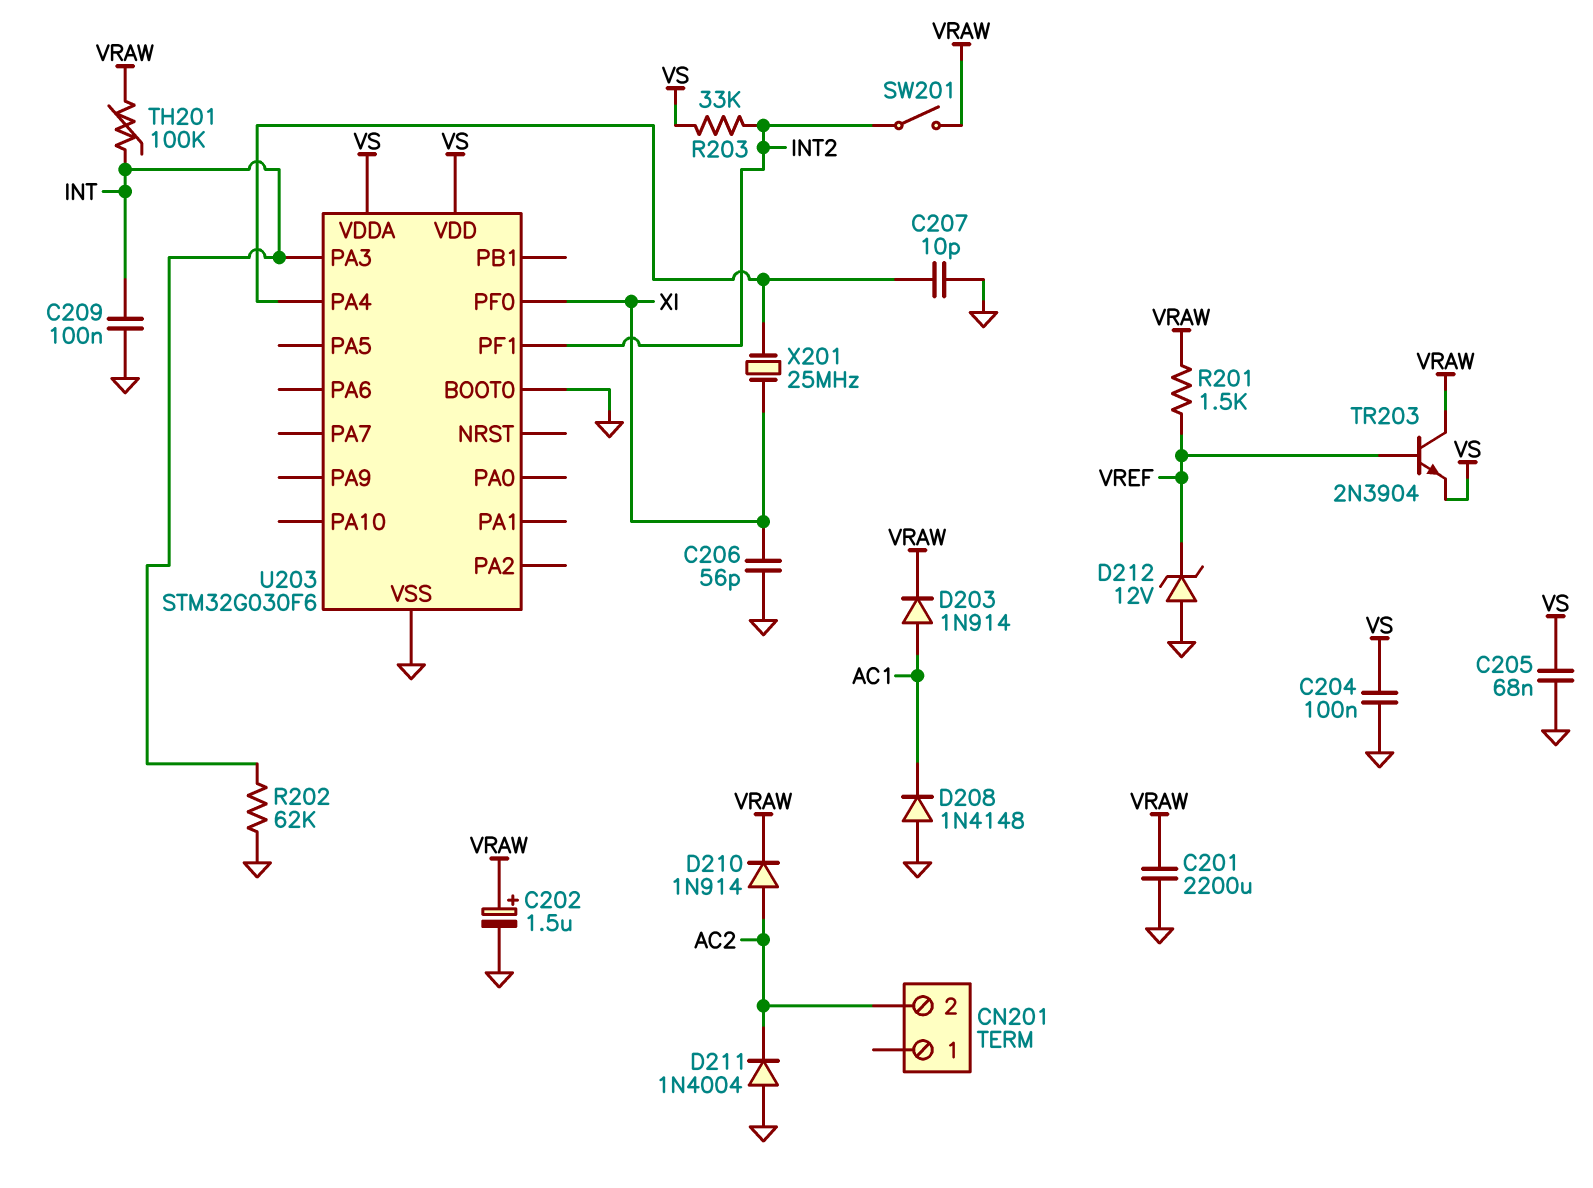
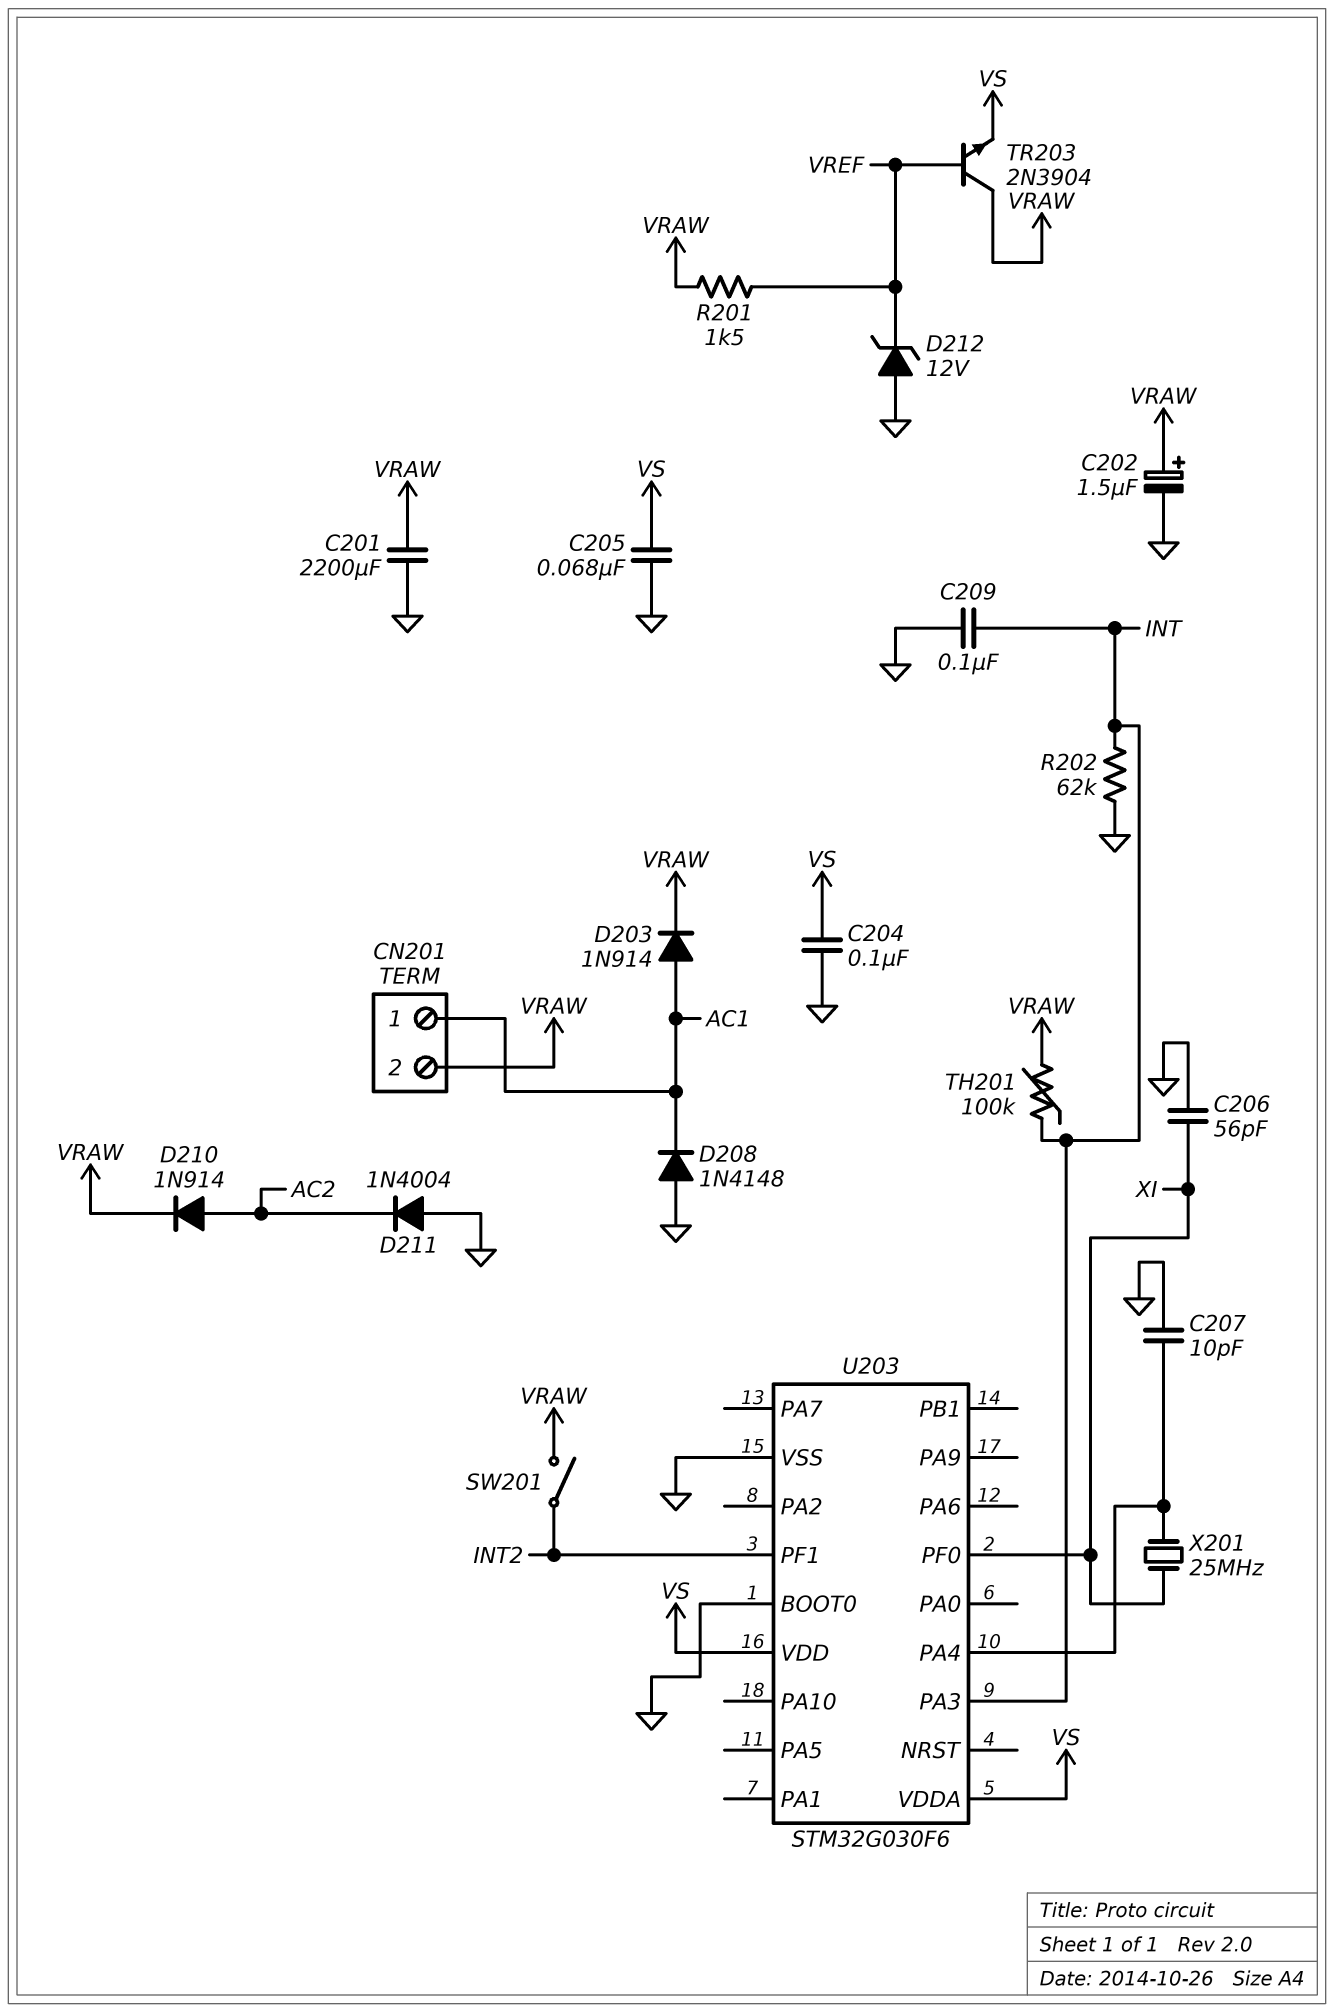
CN201 pin 1: none -> AC1
CN201 pin 2: AC2 -> VRAW
R203: 33k (INT2, VS) -> none

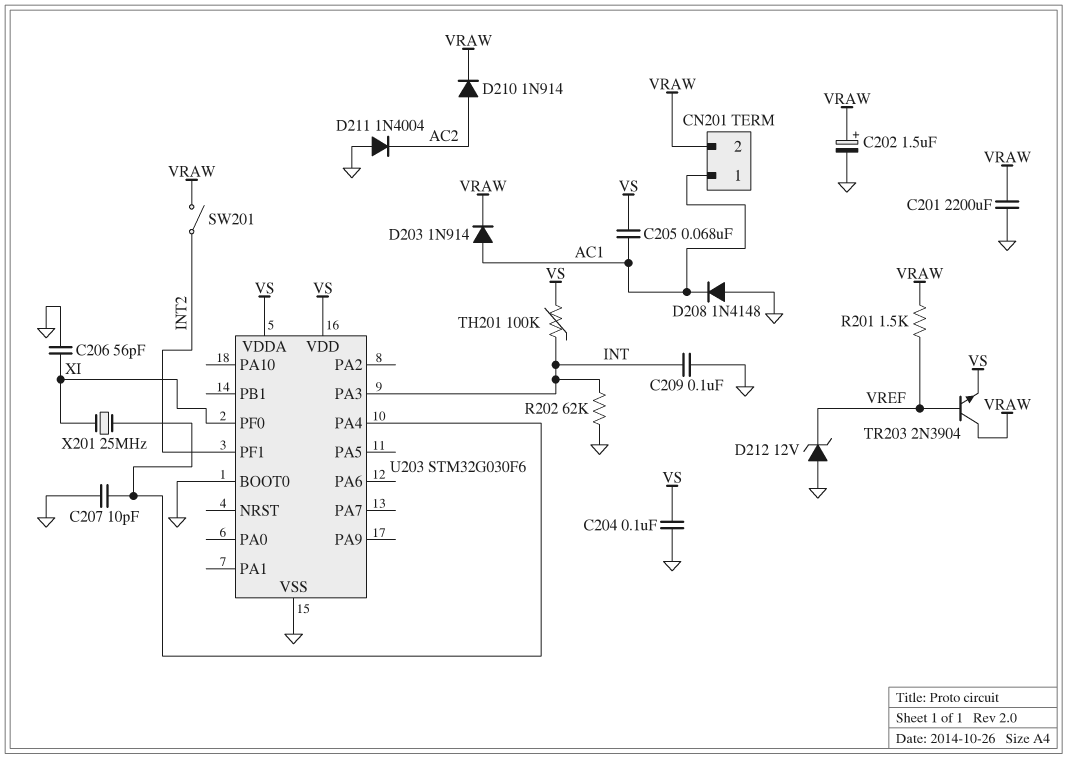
C205: 68nF (GND, VS) -> 68nF (AC1, VS)
TH201: 100k (INT, VRAW) -> 100k (INT, VS)

